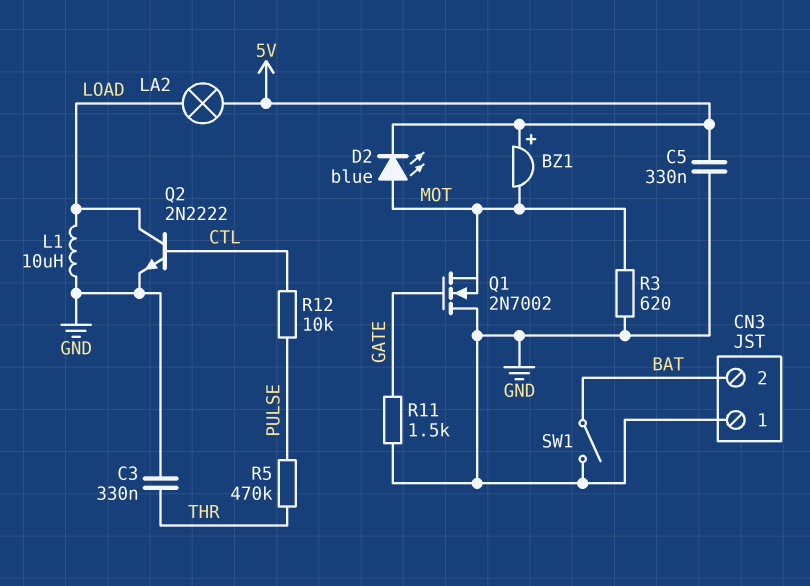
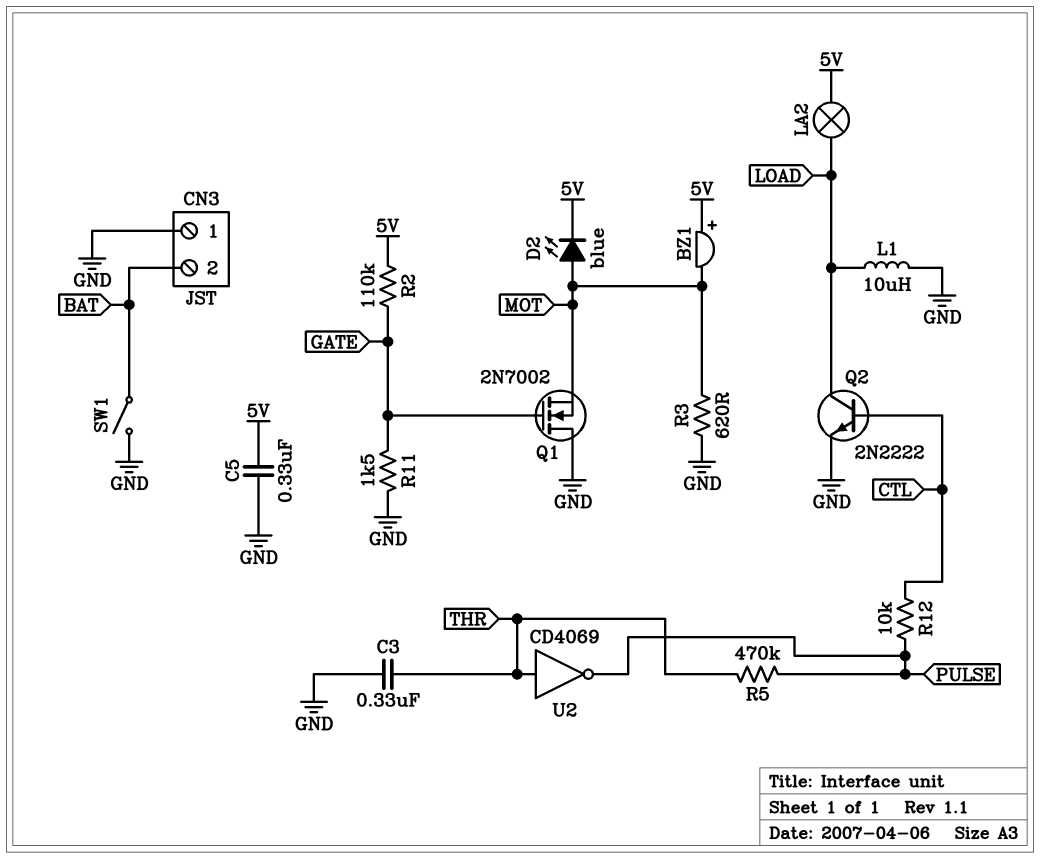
R2: none -> 110k (5V, GATE)
U2: none -> NOT CD4069 (in THR, out PULSE)

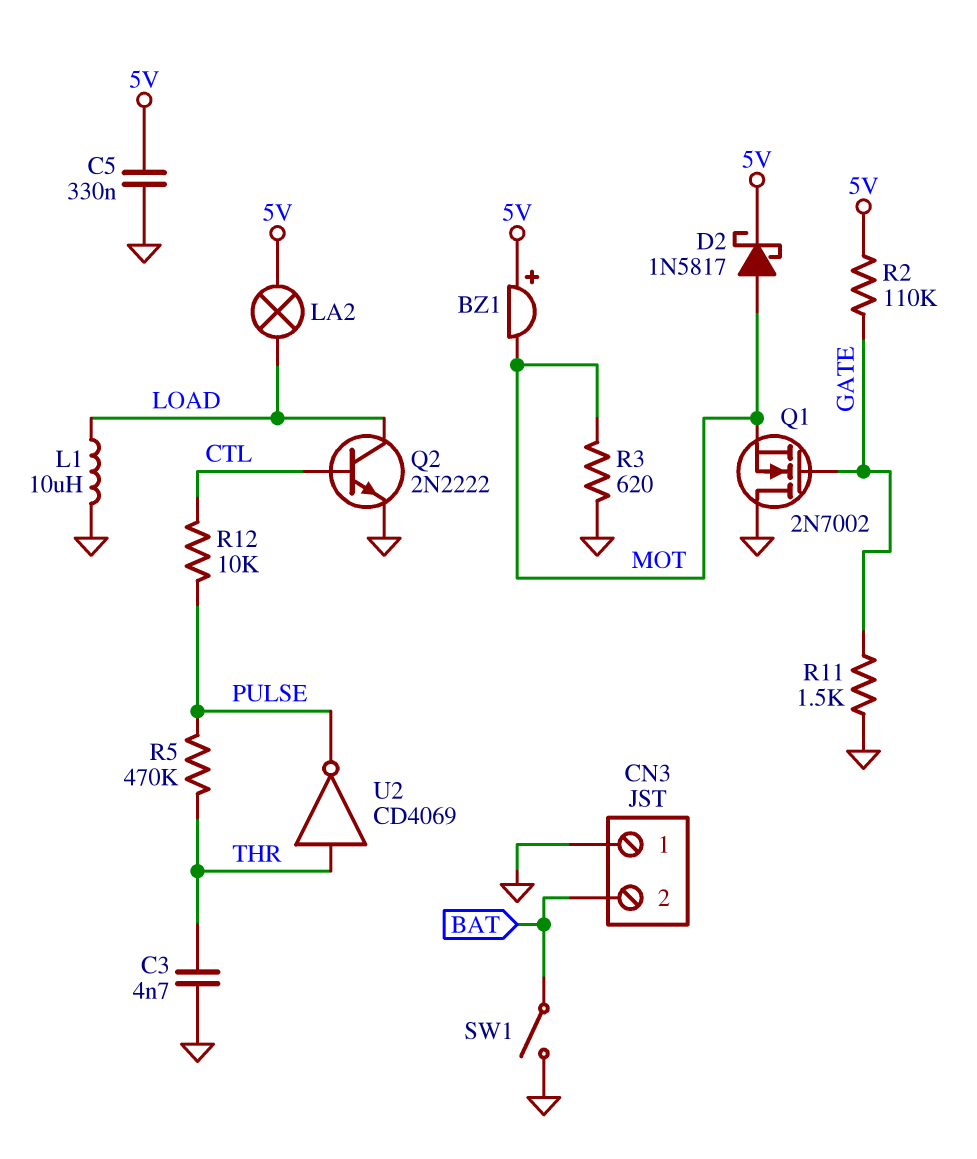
C3: 330nF (GND, THR) -> 4.7nF (GND, THR)
D2: LED blue (A MOT, K 5V) -> schottky 1N5817 (A MOT, K 5V)

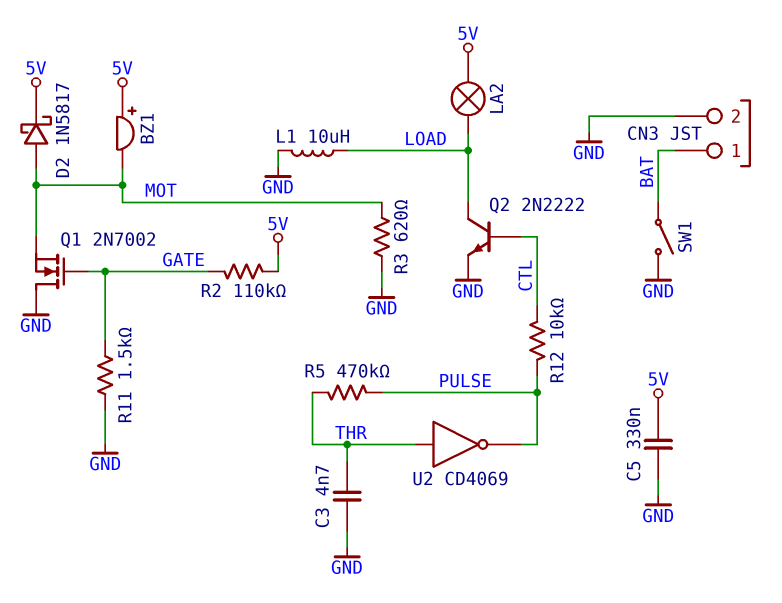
CN3 pin 1: GND -> BAT
CN3 pin 2: BAT -> GND

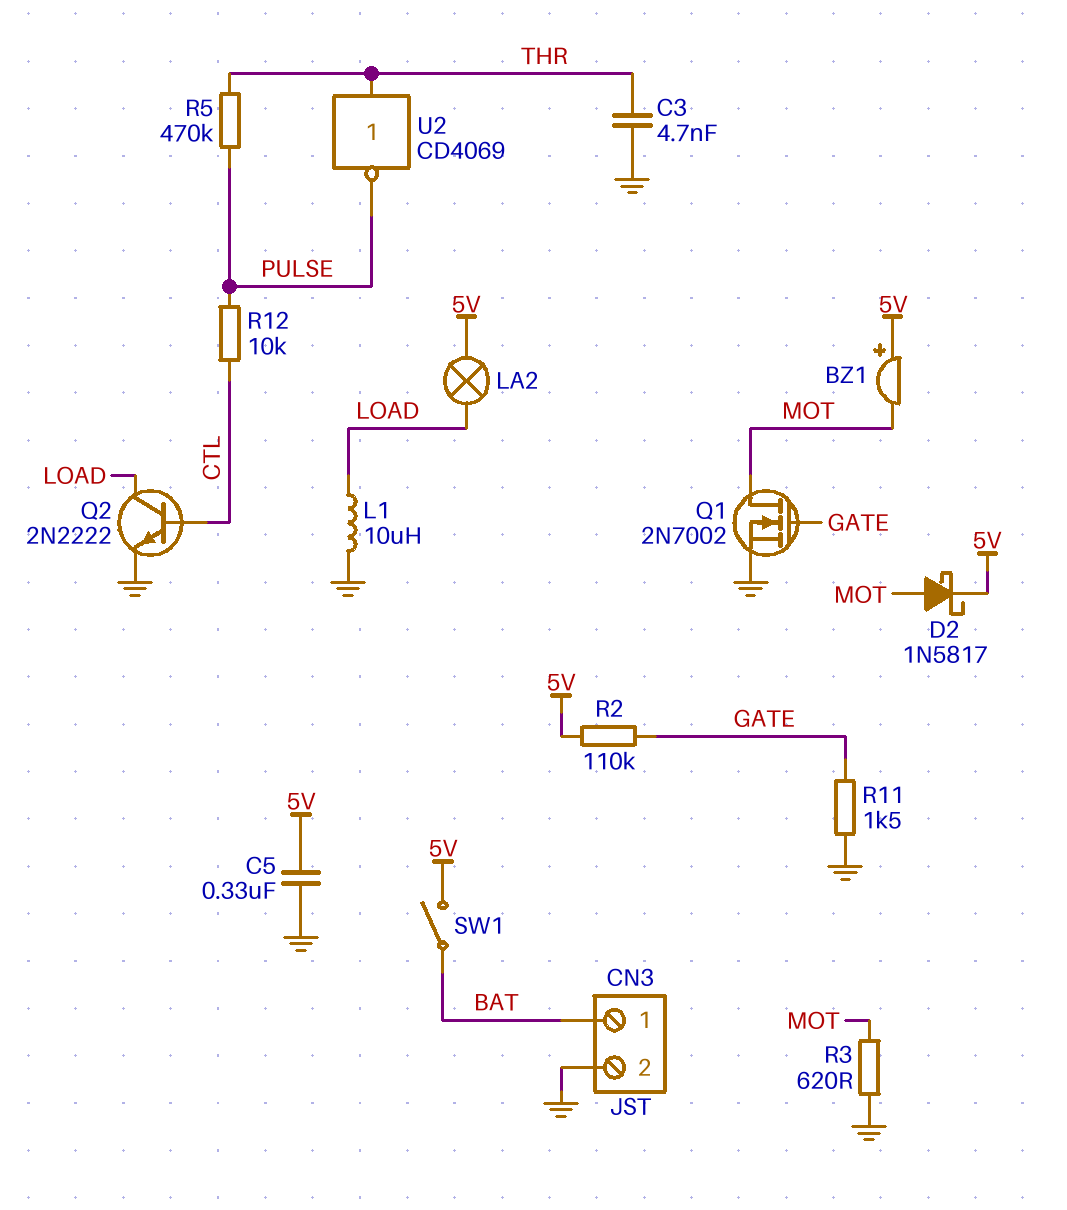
Q1: NMOS 2N7002 (G GATE, D GND, S MOT) -> NMOS 2N7002 (G GATE, D MOT, S GND)
SW1: switch (BAT, GND) -> switch (5V, BAT)

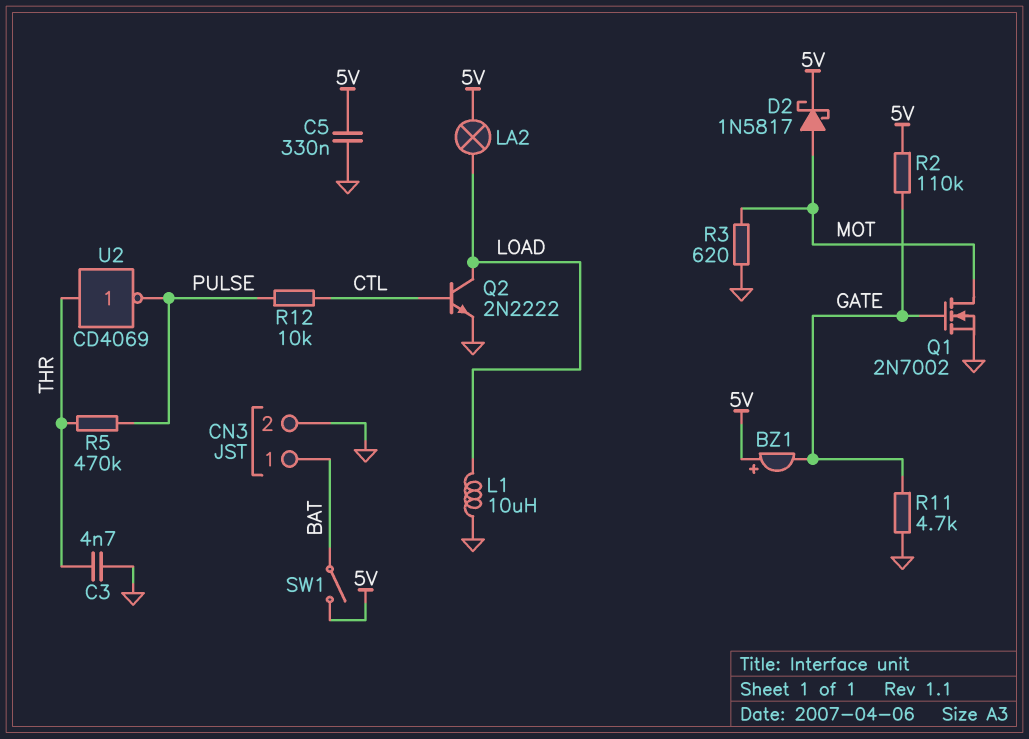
BZ1: buzzer (plus 5V, minus MOT) -> buzzer (plus 5V, minus GATE)
R11: 1.5k (GATE, GND) -> 4.7k (GATE, GND)

